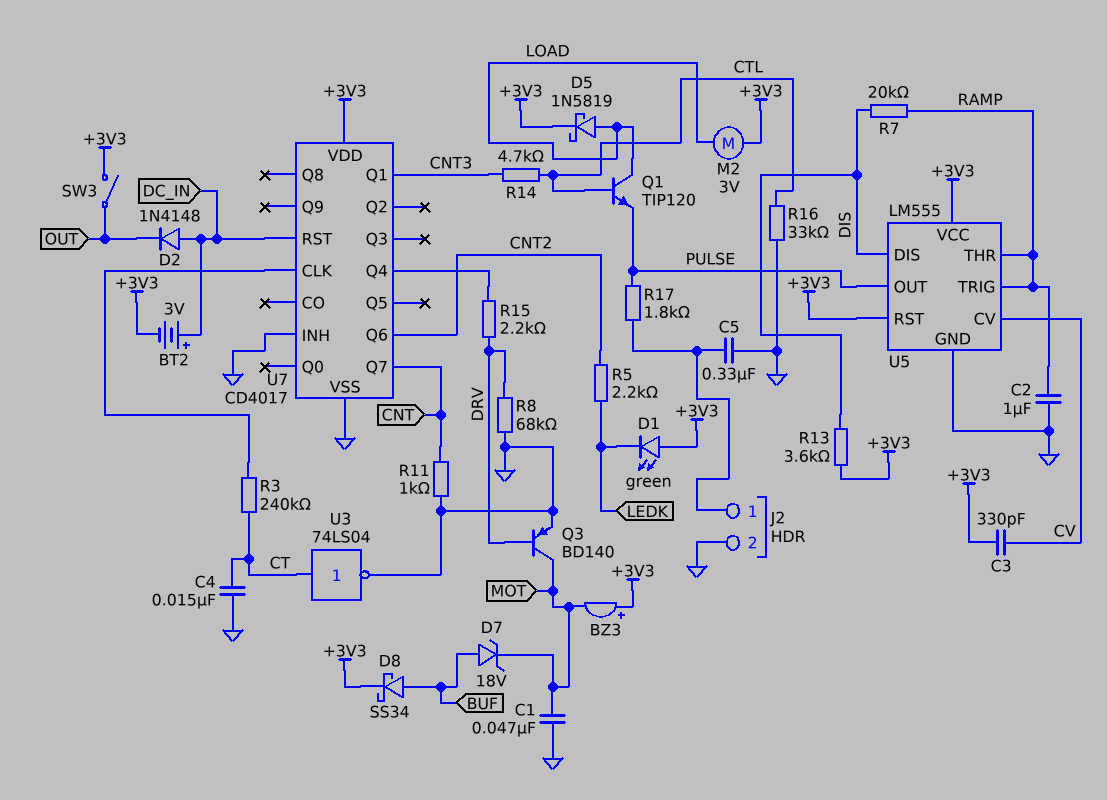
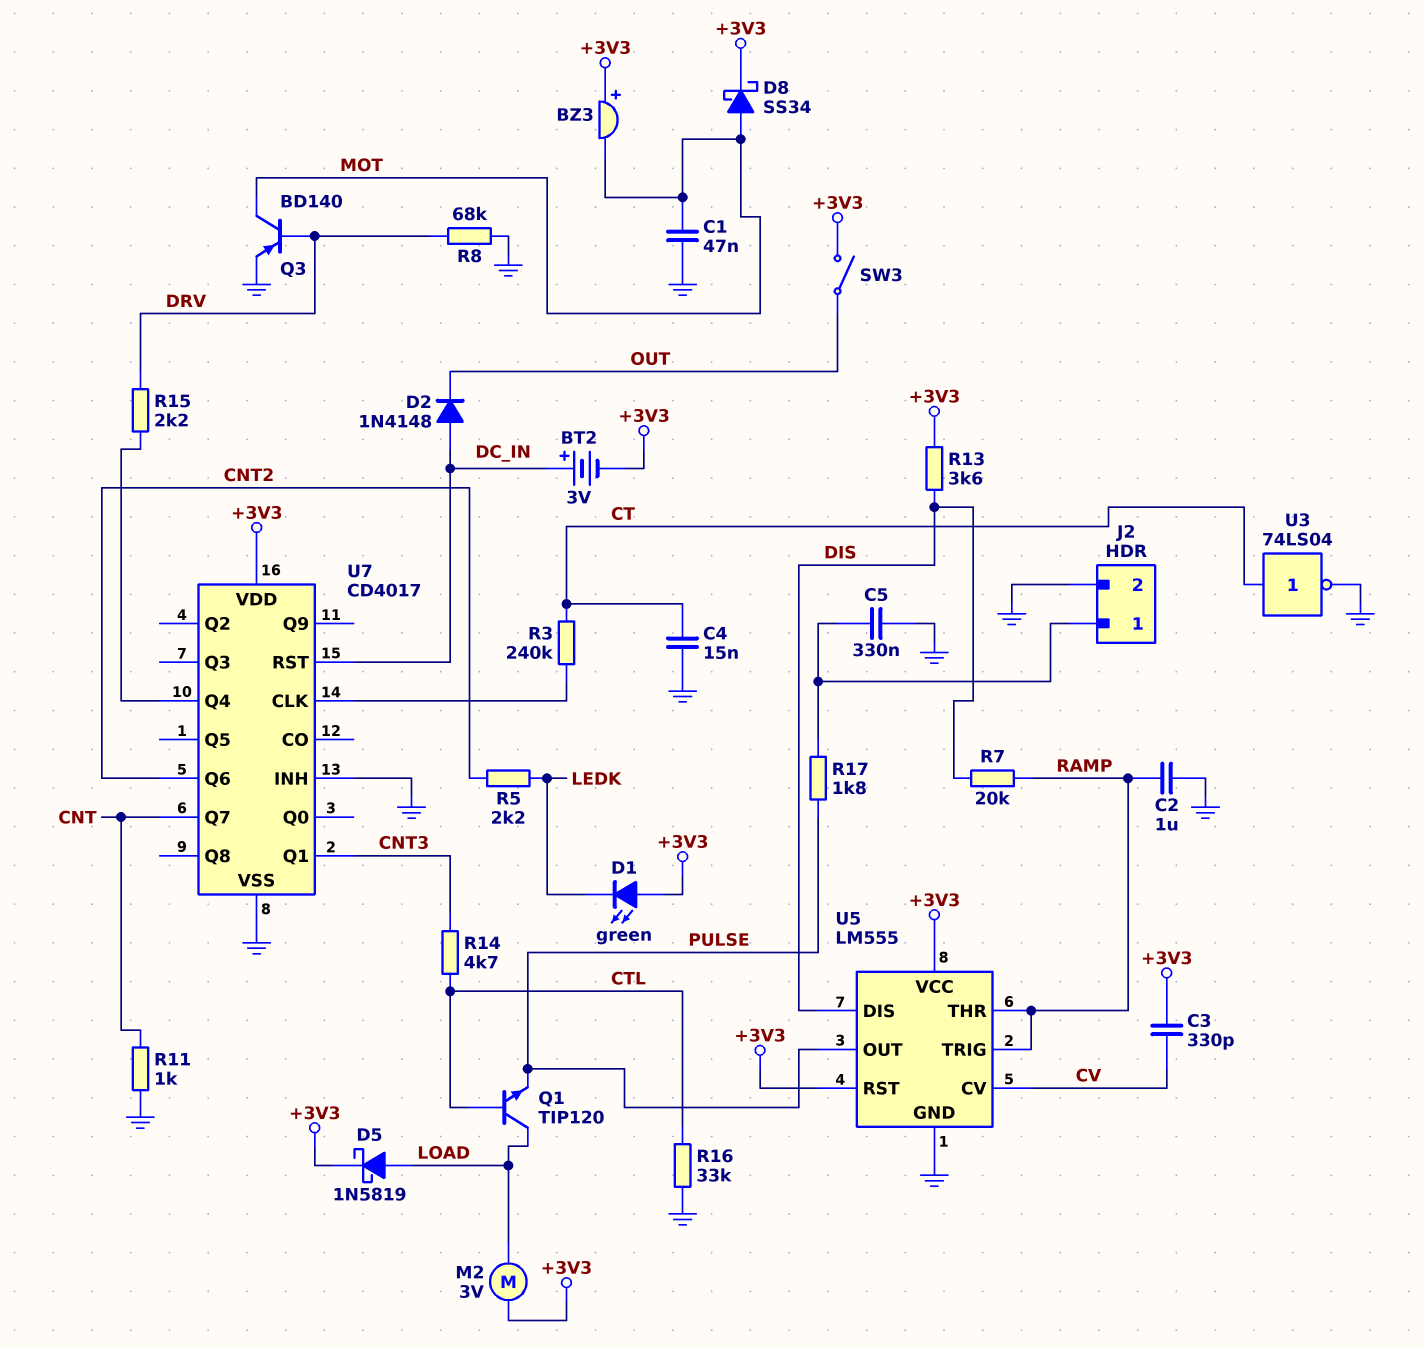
D7: zener 18V (A BUF, K MOT) -> none
D8: schottky SS34 (A BUF, K +3V3) -> schottky SS34 (A MOT, K +3V3)

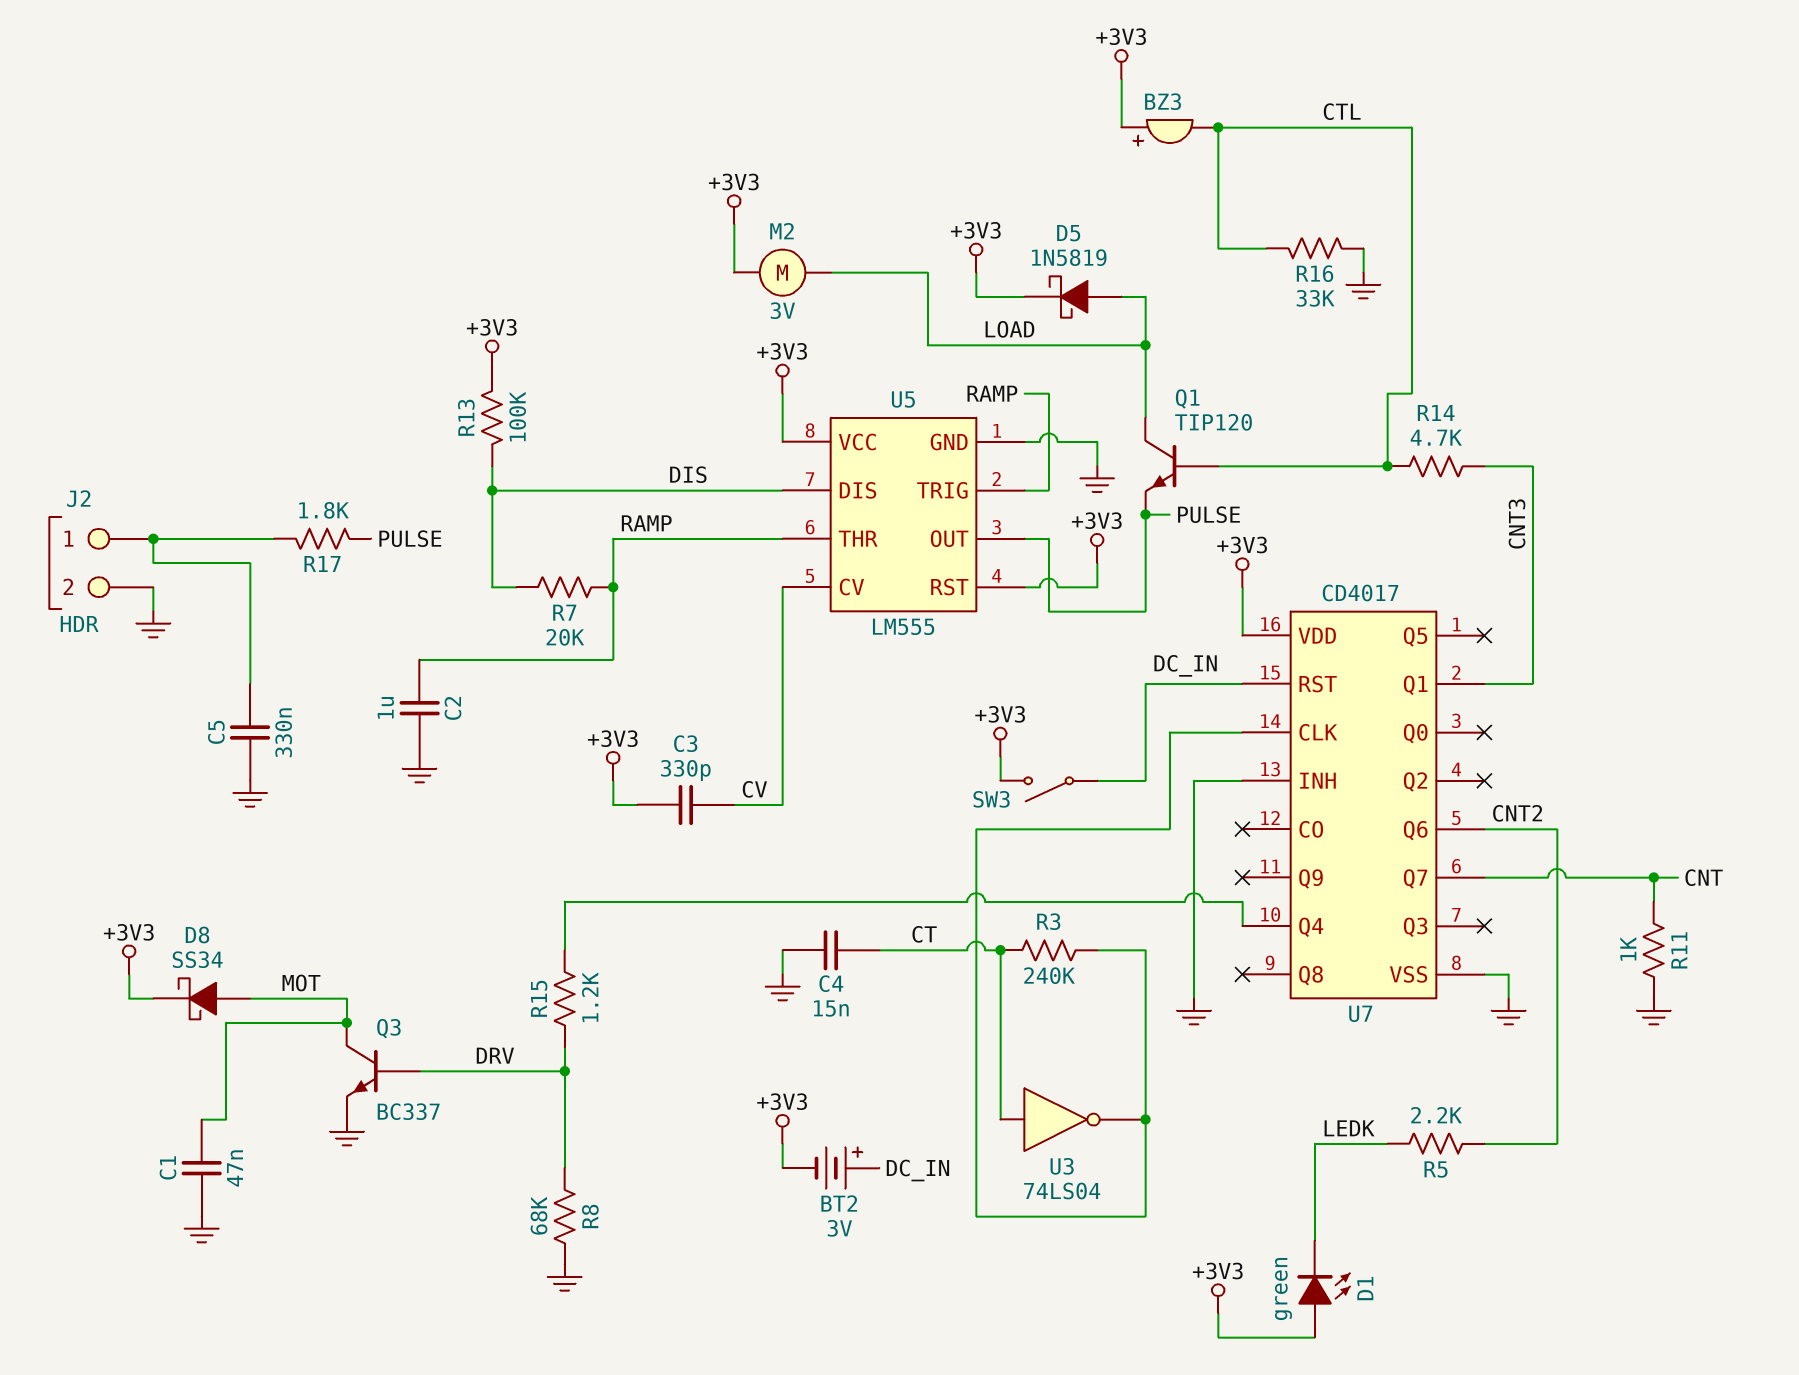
BZ3: buzzer (plus +3V3, minus MOT) -> buzzer (plus +3V3, minus CTL)
D2: diode 1N4148 (A DC_IN, K OUT) -> none
Q3: PNP BD140 (B DRV, C MOT, E GND) -> NPN BC337 (B DRV, C MOT, E GND)
R13: 3.6k (+3V3, DIS) -> 100k (+3V3, DIS)
R15: 2.2k (DRV, U7/Q4) -> 1.2k (DRV, U7/Q4)
SW3: switch (+3V3, OUT) -> switch (+3V3, DC_IN)
U3: NOT 74LS04 (in CT, out GND) -> NOT 74LS04 (in CT, out U7/CLK)

